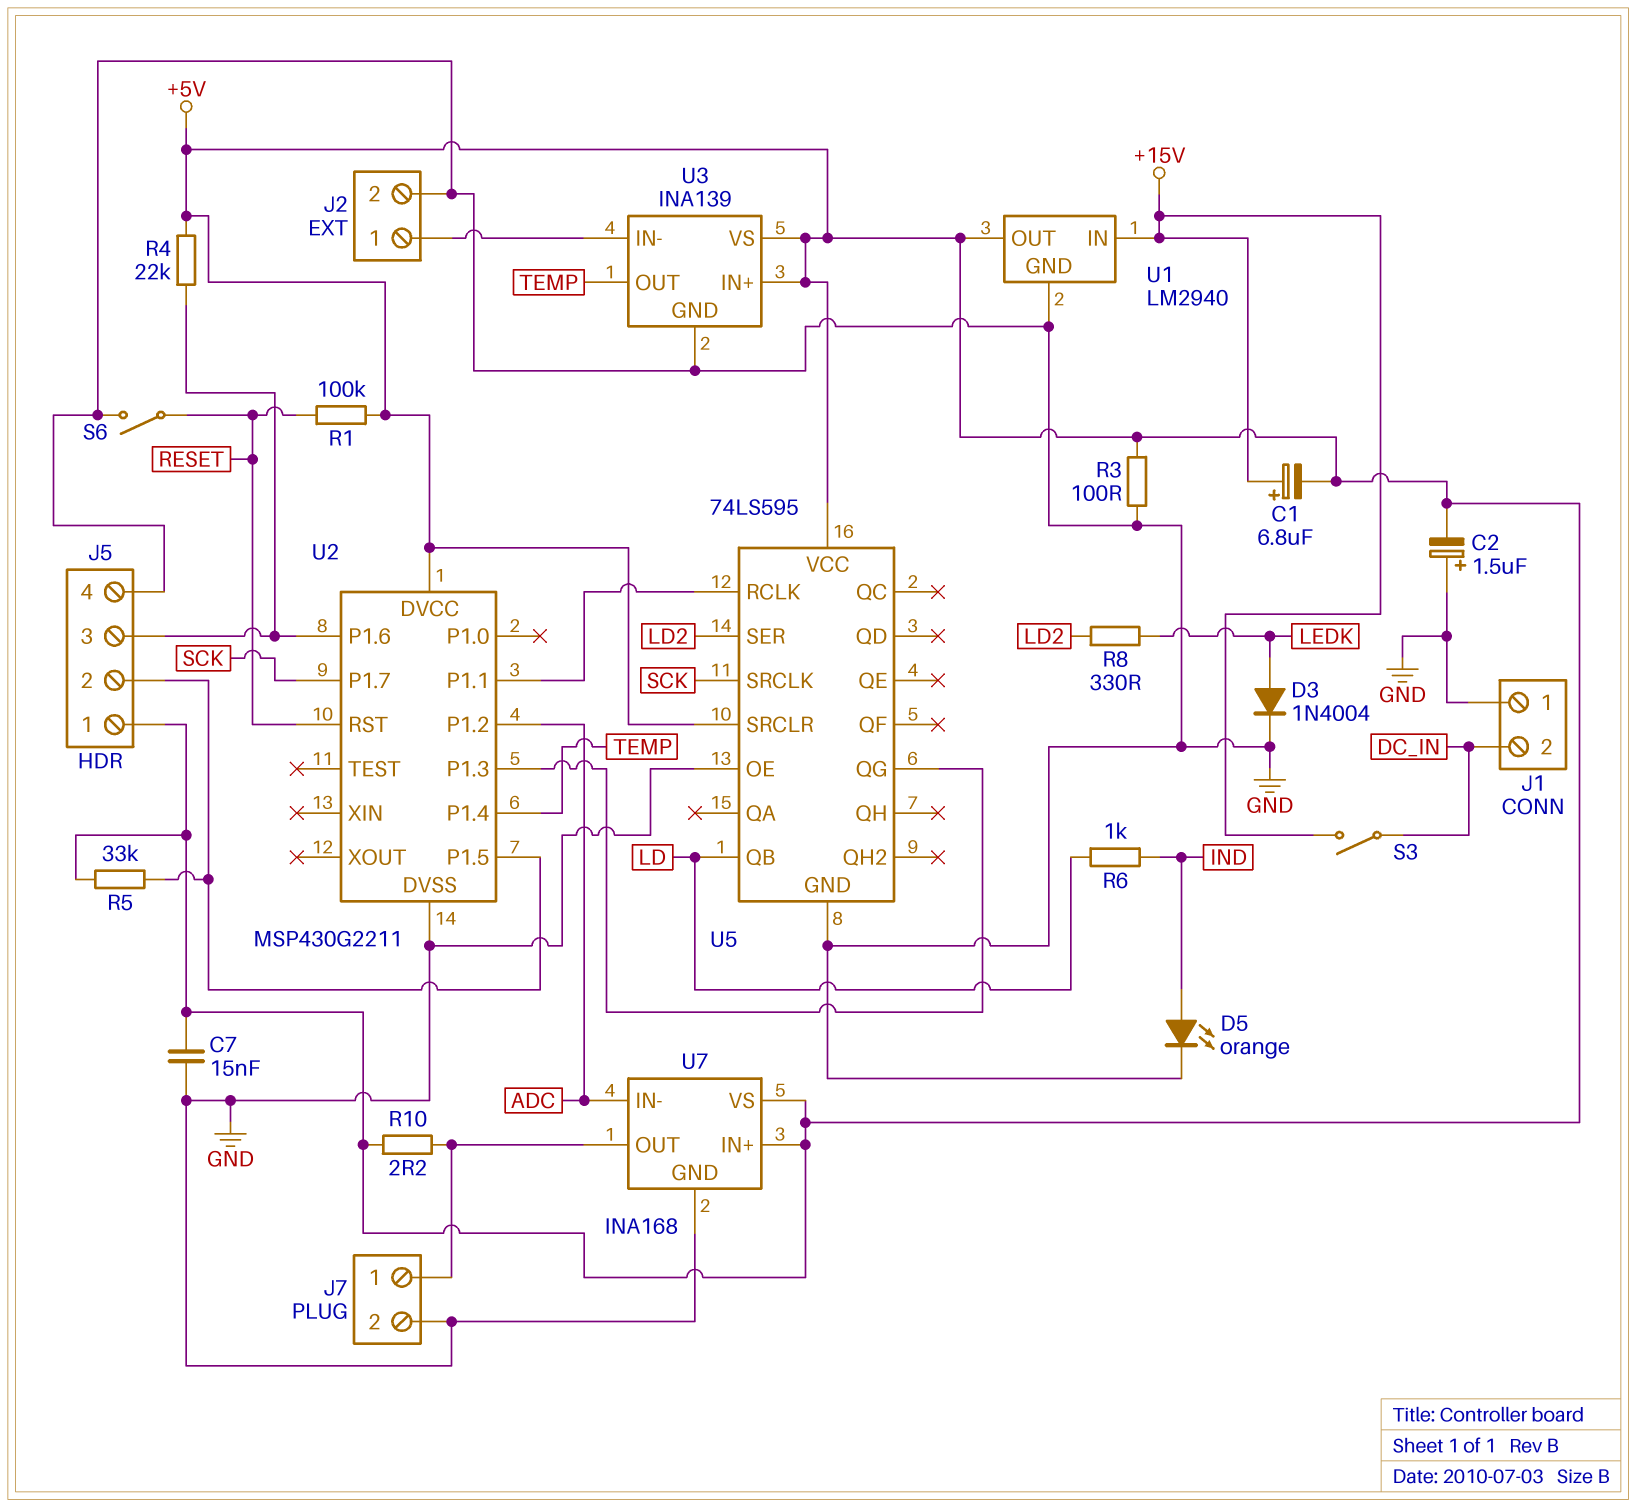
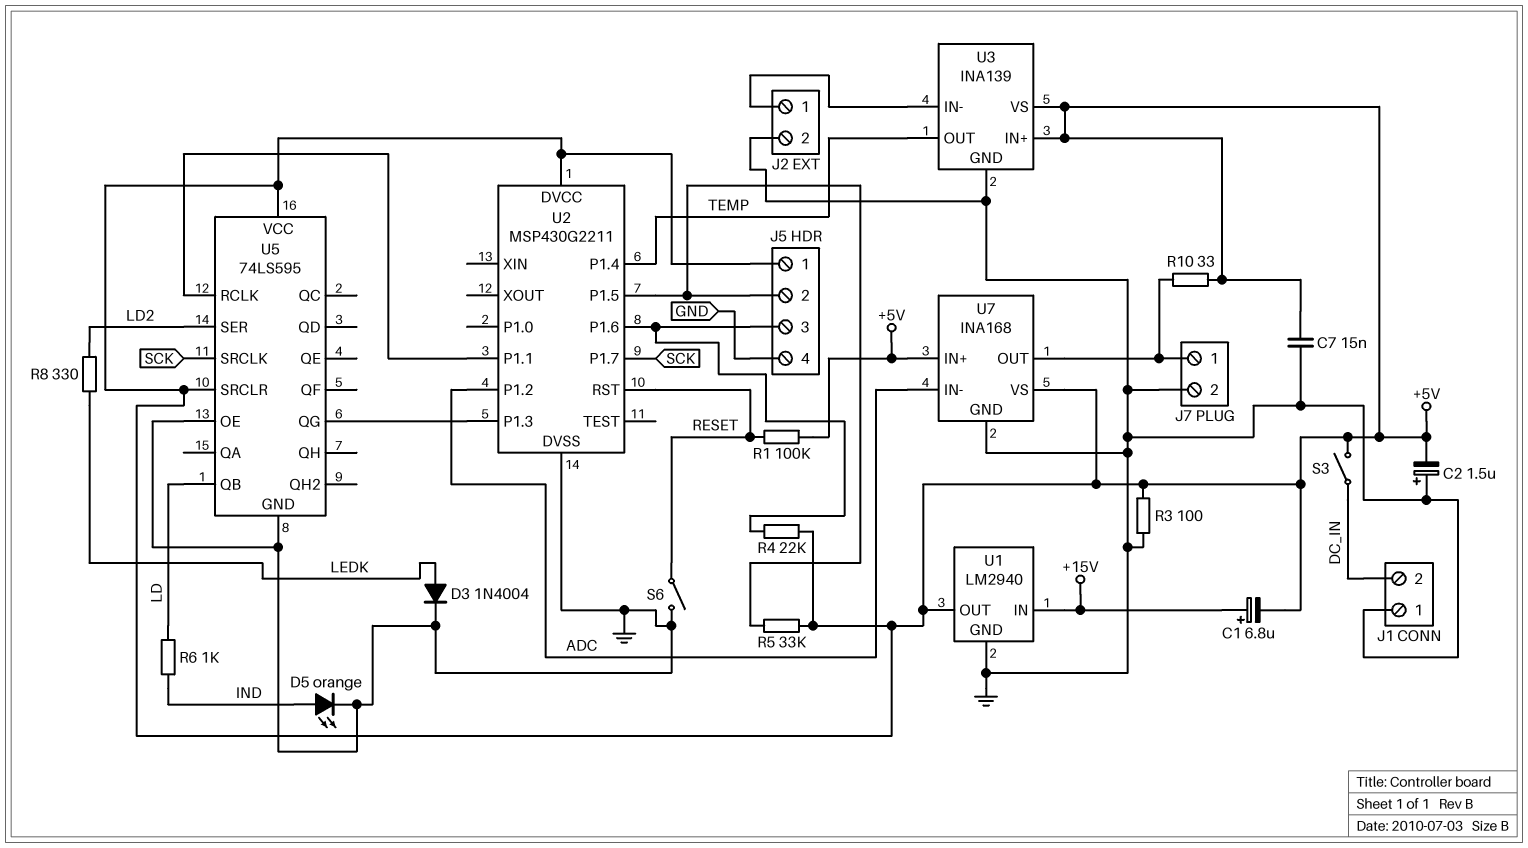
R10: 2.2 (+5V, J7/1) -> 33 (+5V, J7/1)
S3: switch (+15V, DC_IN) -> switch (+5V, DC_IN)

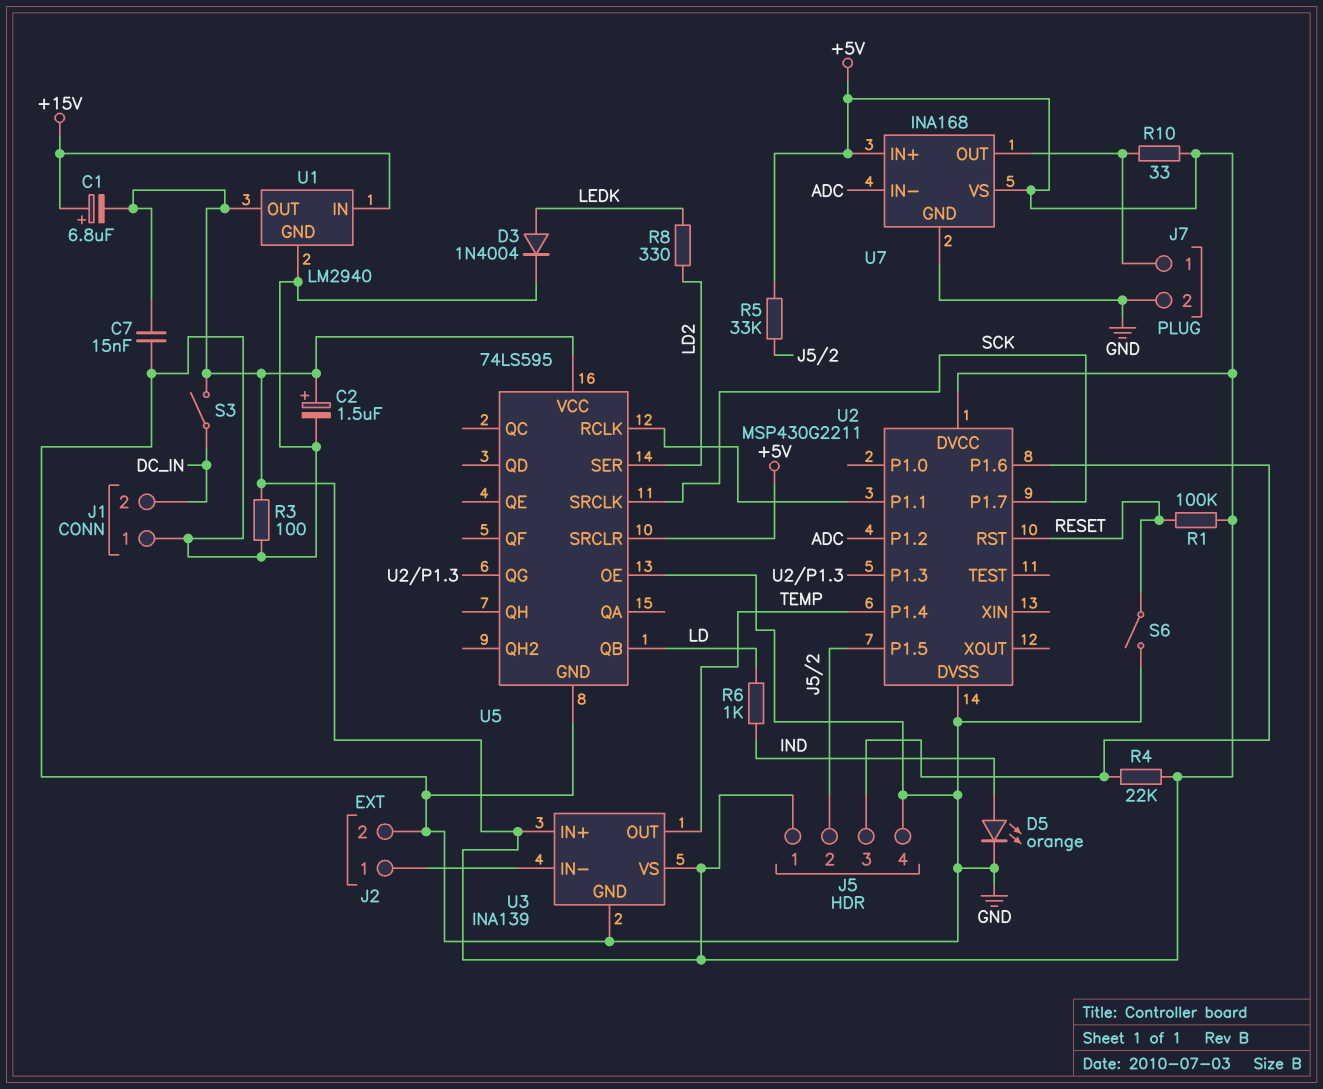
C2: 1.5uF (plus GND, minus +5V) -> 1.5uF (plus +5V, minus GND)

